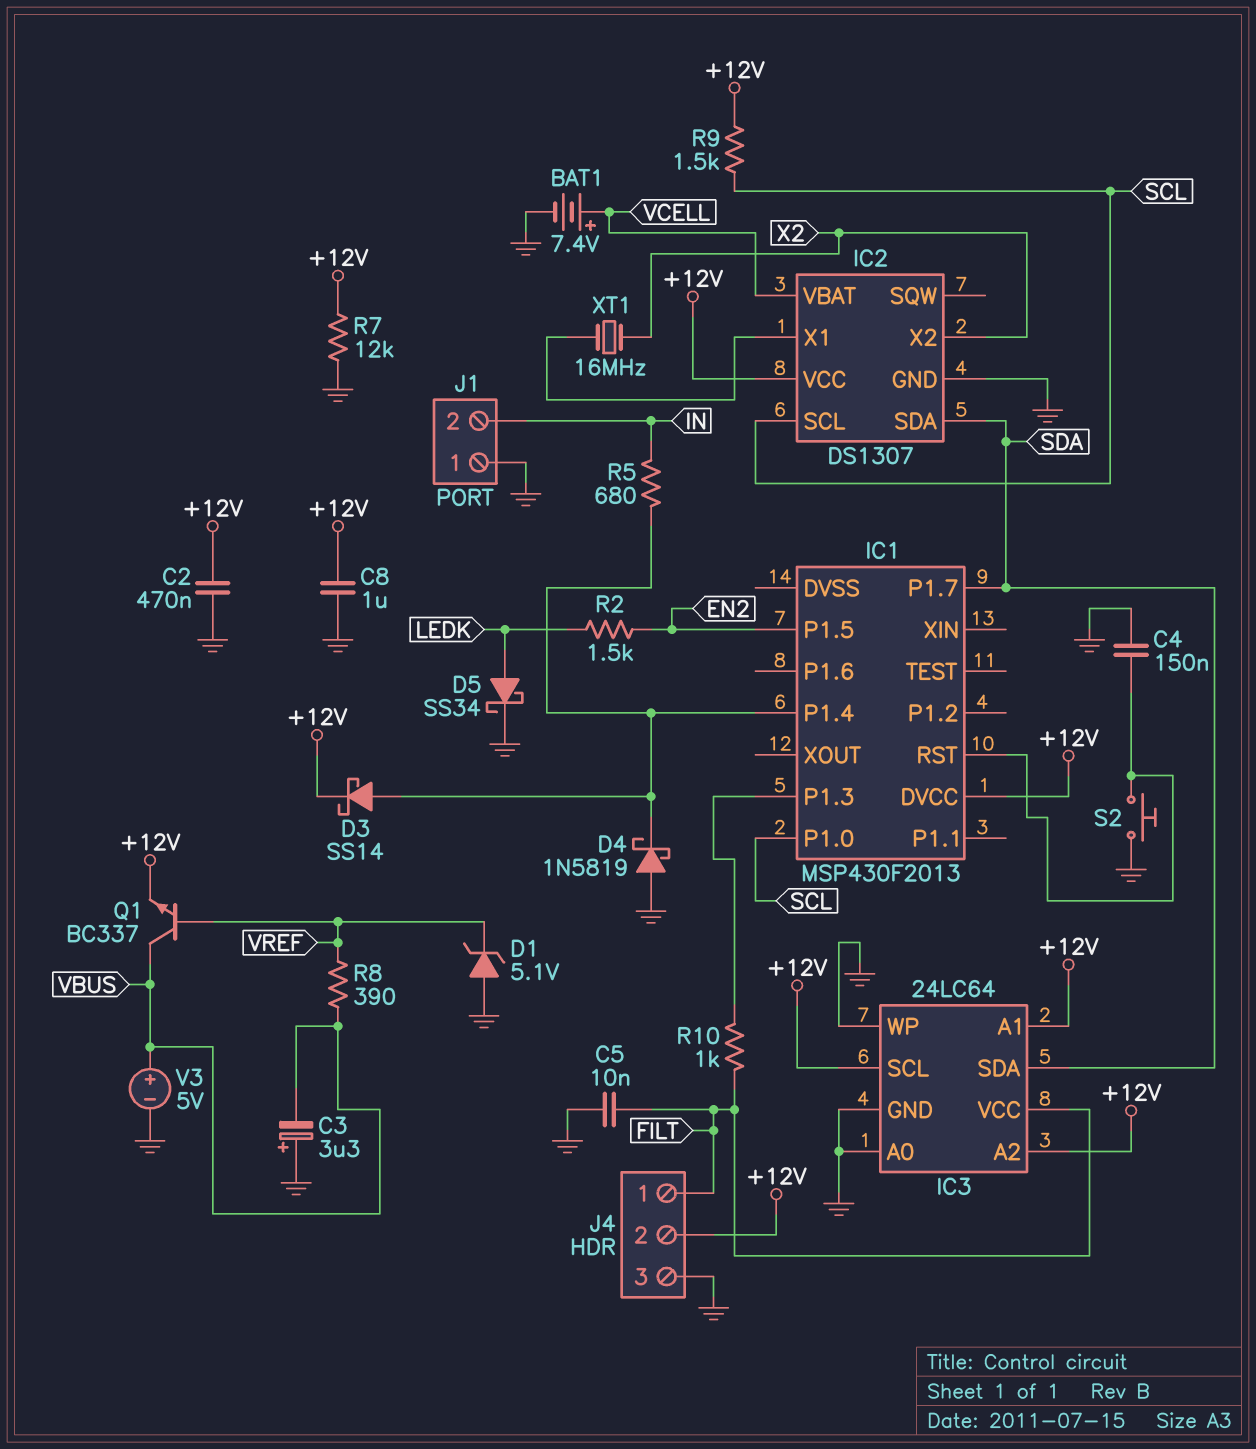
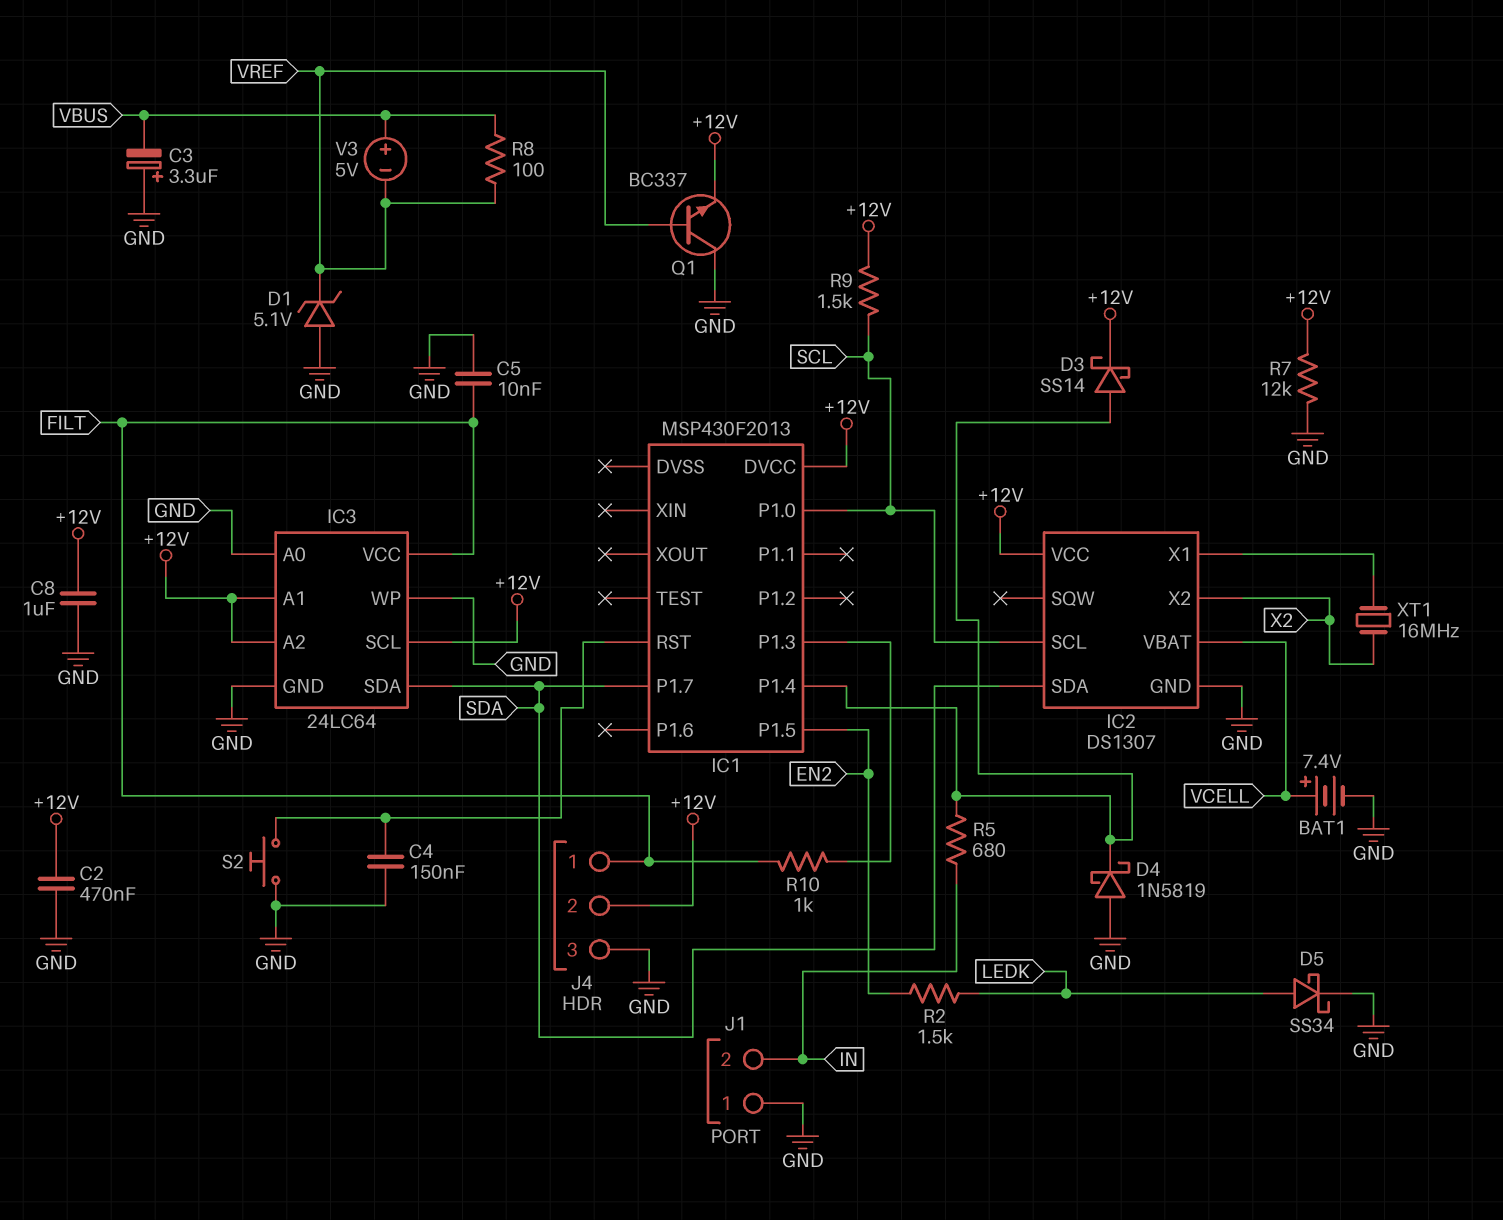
Q1: NPN BC337 (B VREF, C VBUS, E +12V) -> NPN BC337 (B VREF, C GND, E +12V)
R8: 390 (VBUS, VREF) -> 100 (VBUS, VREF)
V3: 5V (plus VBUS, minus GND) -> 5V (plus VBUS, minus VREF)

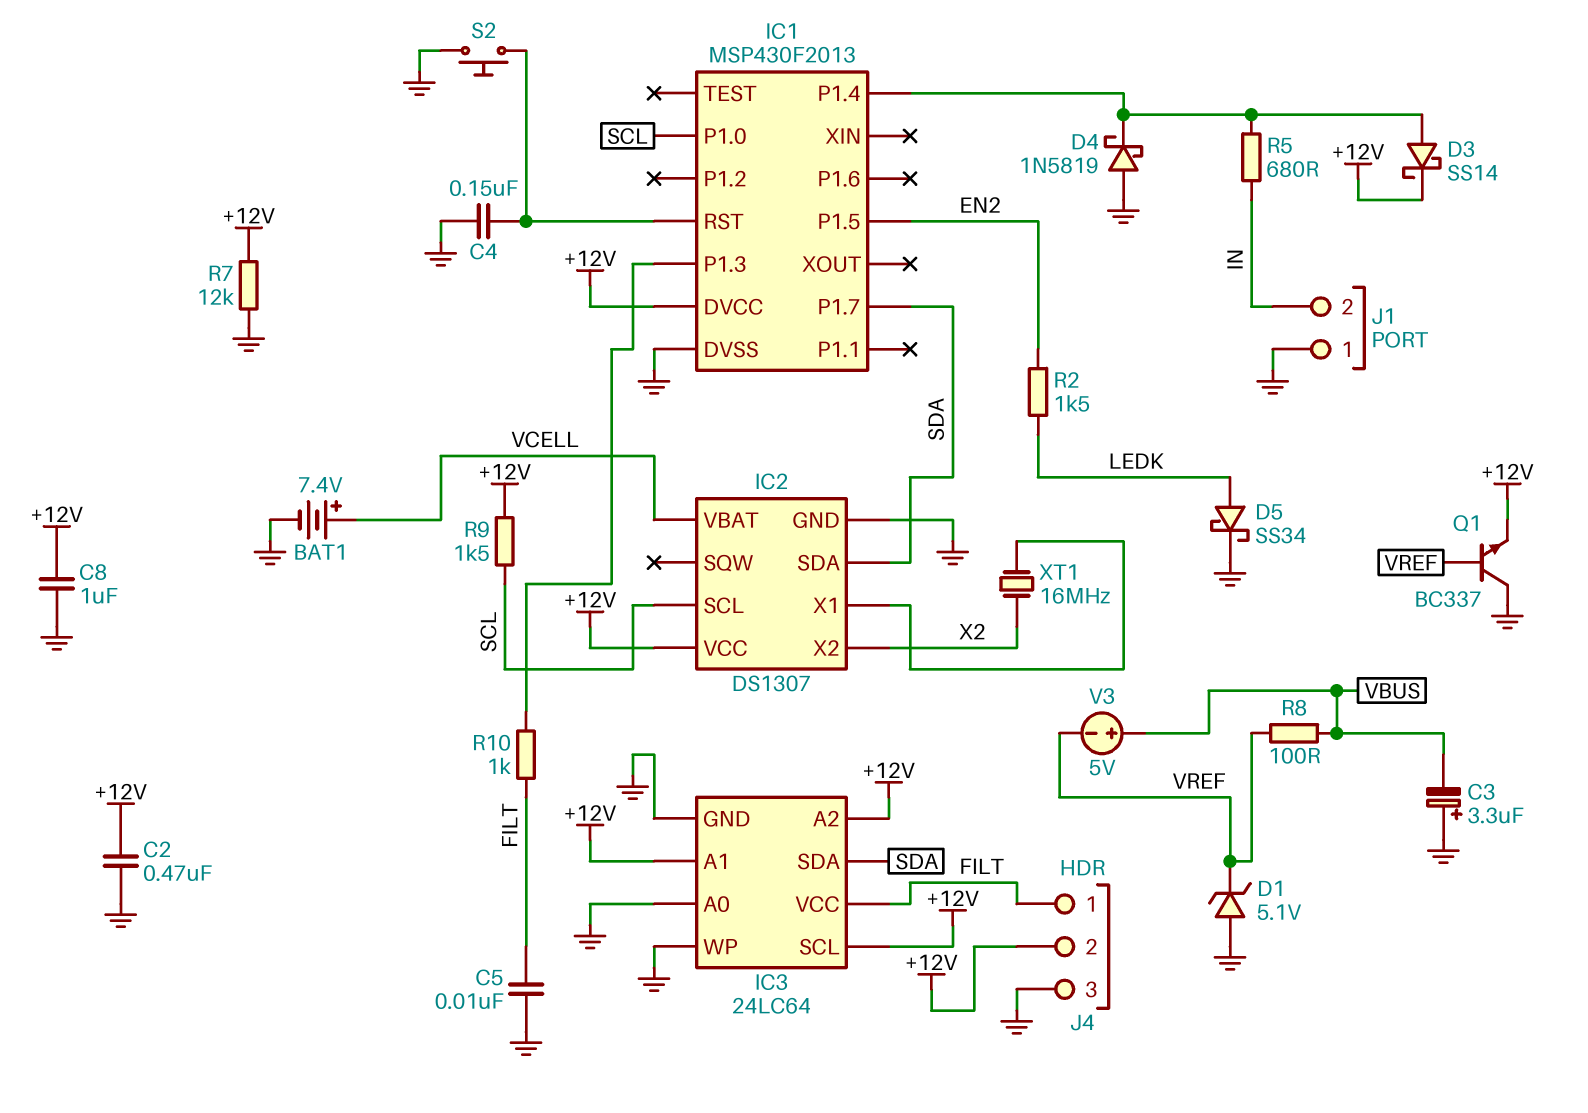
IC1 pin DVSS: none -> GND

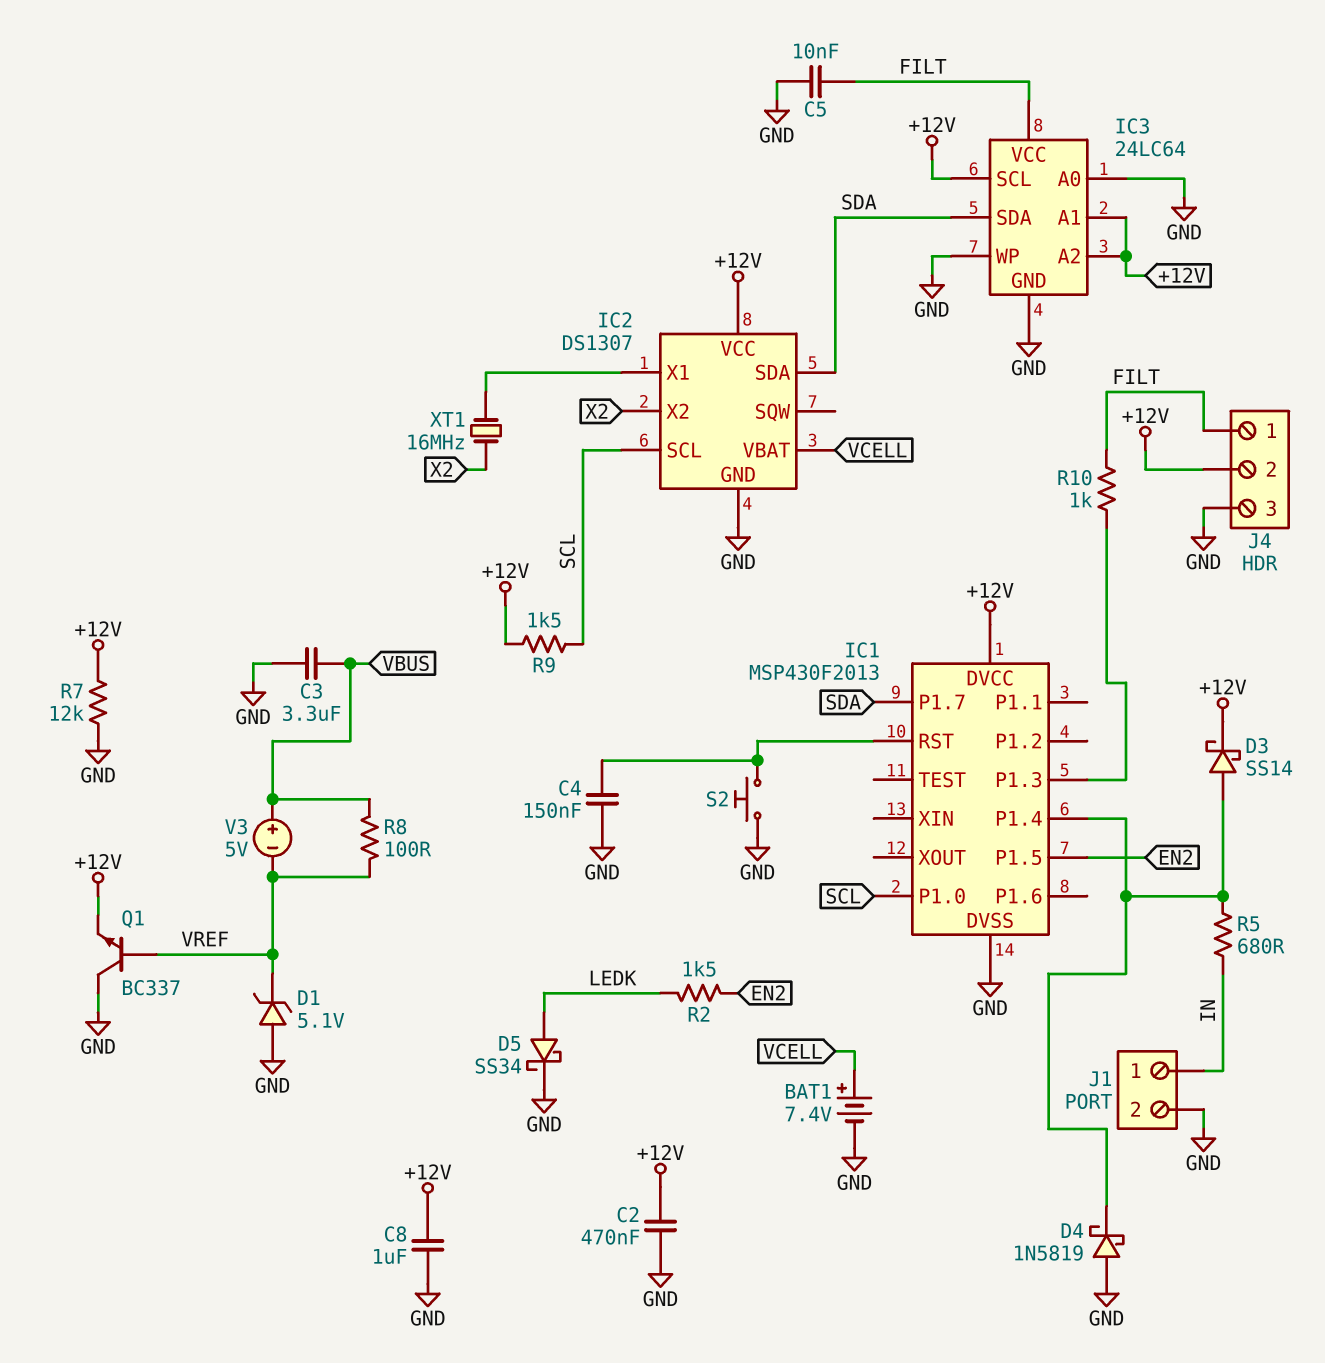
C3: 3.3uF (plus GND, minus VBUS) -> 3.3uF (GND, VBUS)
J1 pin 1: GND -> IN
J1 pin 2: IN -> GND

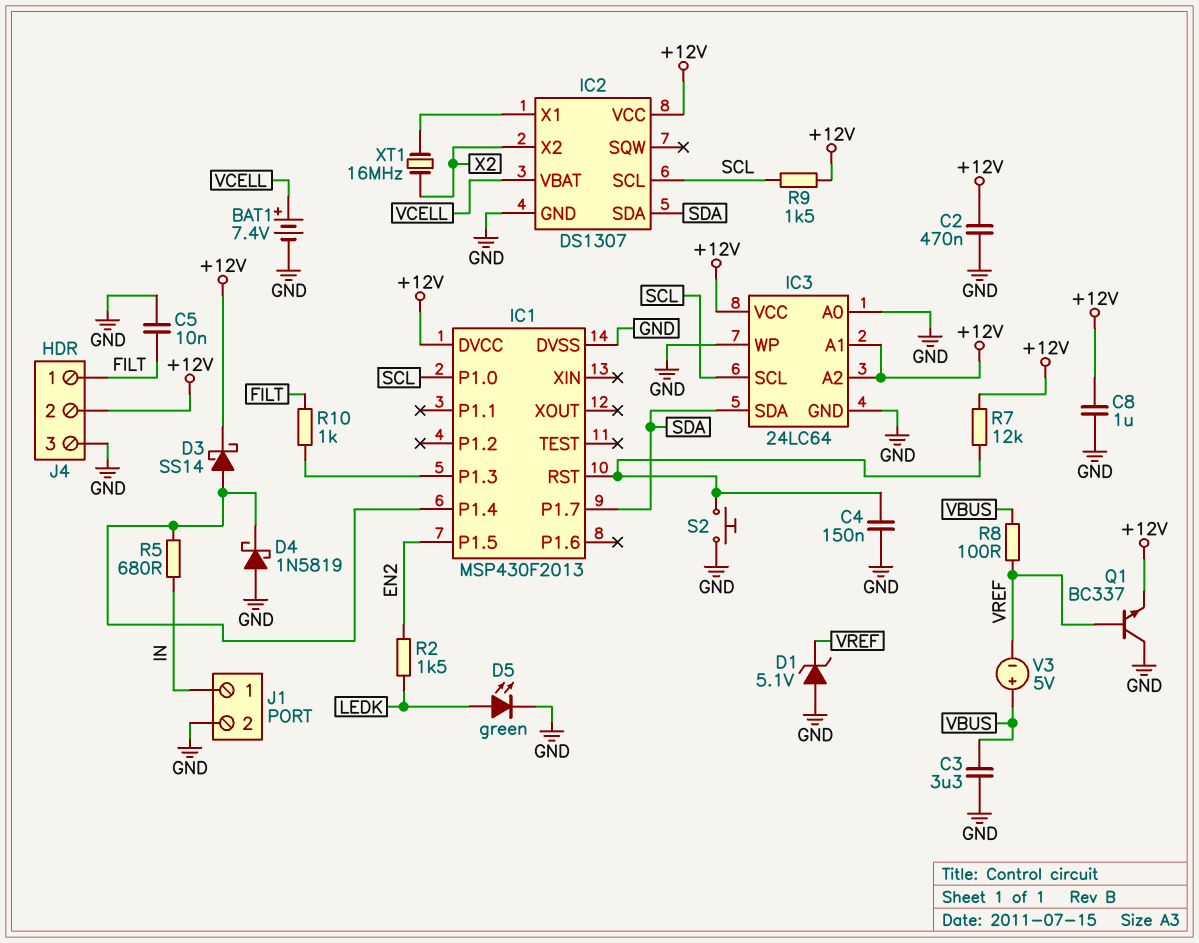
D5: schottky SS34 (A LEDK, K GND) -> LED green (A LEDK, K GND)
IC3 pin SCL: +12V -> SCL
IC3 pin VCC: FILT -> +12V
R7: 12k (+12V, GND) -> 12k (+12V, IC1/RST)

